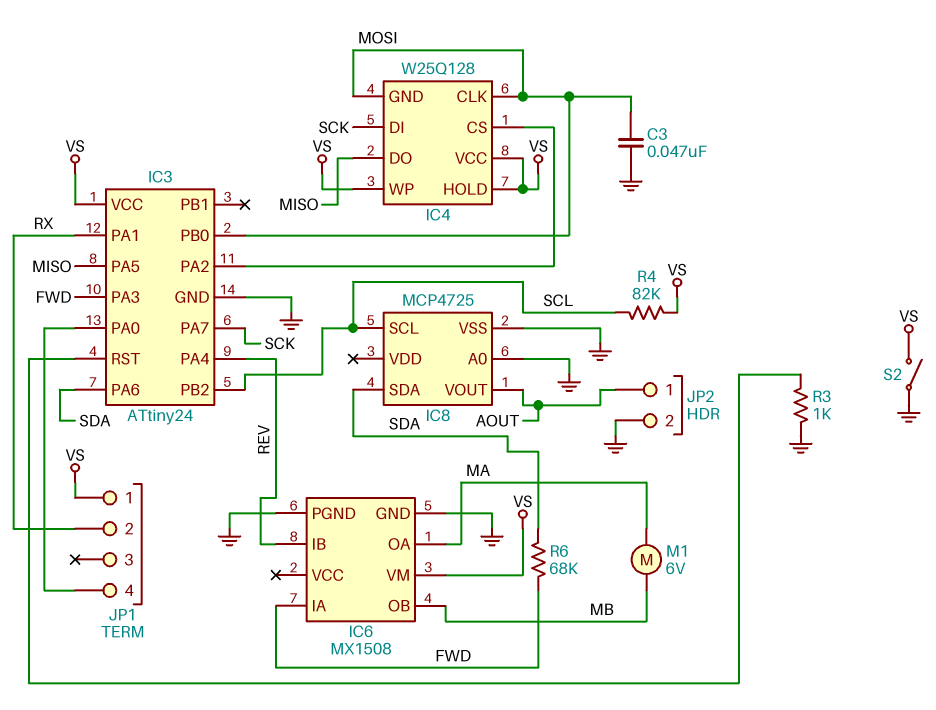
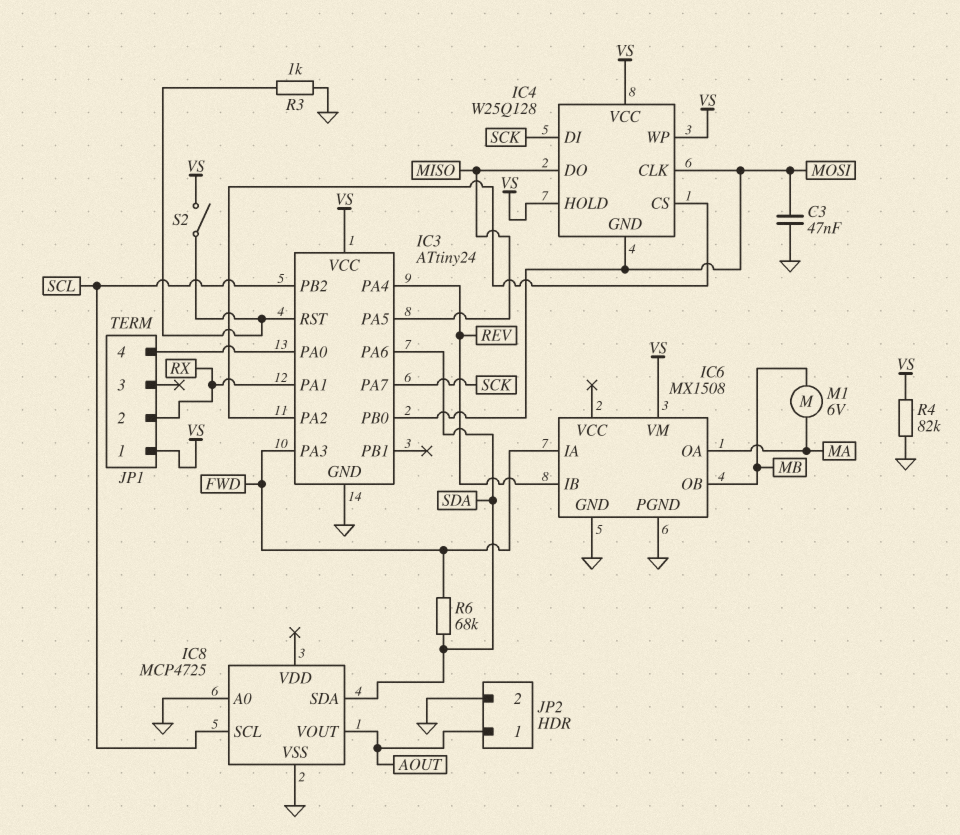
R4: 82k (SCL, VS) -> 82k (GND, VS)
S2: switch (GND, VS) -> switch (IC3/RST, VS)

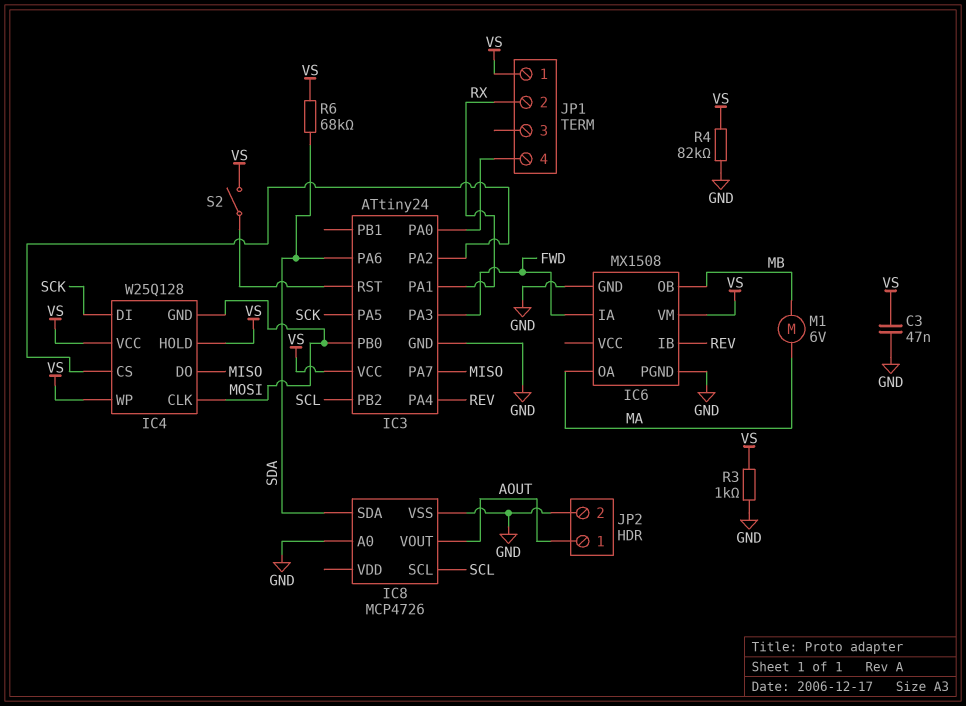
C3: 47nF (GND, MOSI) -> 47nF (GND, VS)
IC3 pin PA5: MISO -> SCK
IC3 pin PA7: SCK -> MISO
IC8: MCP4725 -> MCP4726
R3: 1k (GND, IC3/RST) -> 1k (GND, VS)
R6: 68k (FWD, SDA) -> 68k (SDA, VS)

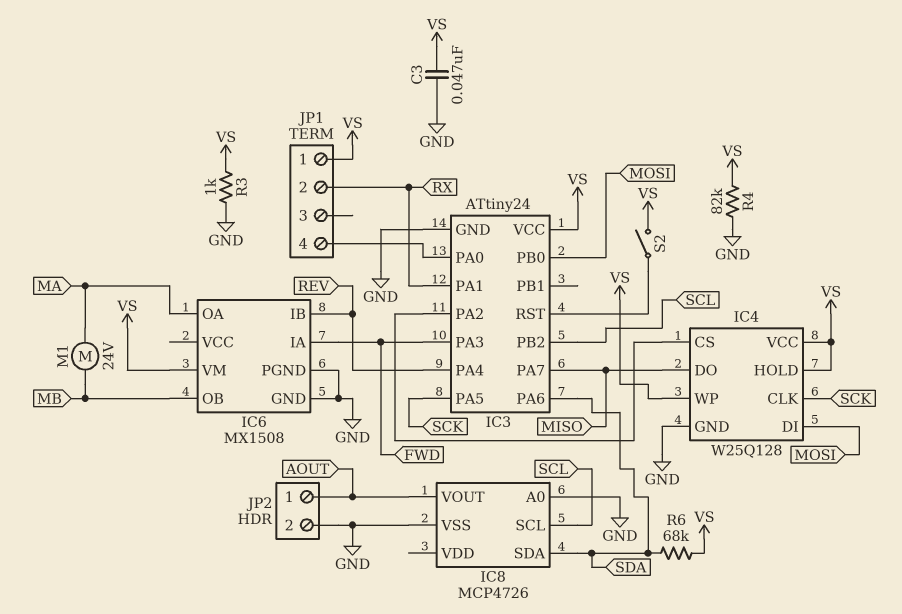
IC4 pin CLK: MOSI -> SCK
IC4 pin DI: SCK -> MOSI
IC4 pin GND: MOSI -> GND
M1: motor 6V (MA, MB) -> motor 24V (MA, MB)

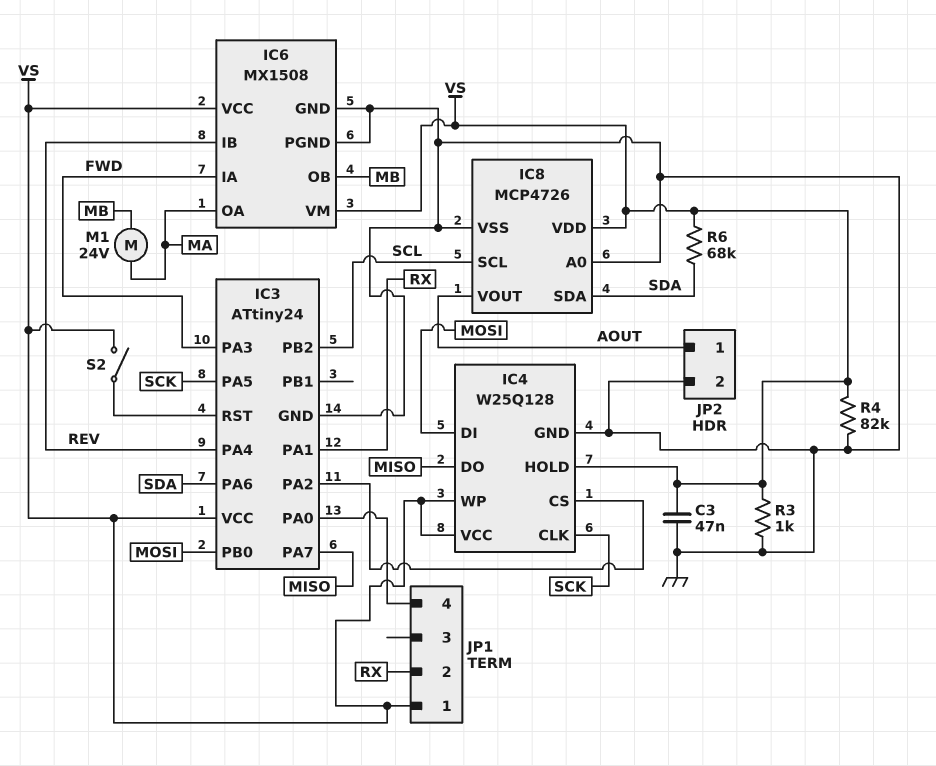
IC6 pin VCC: none -> VS
IC8 pin VDD: none -> VS

